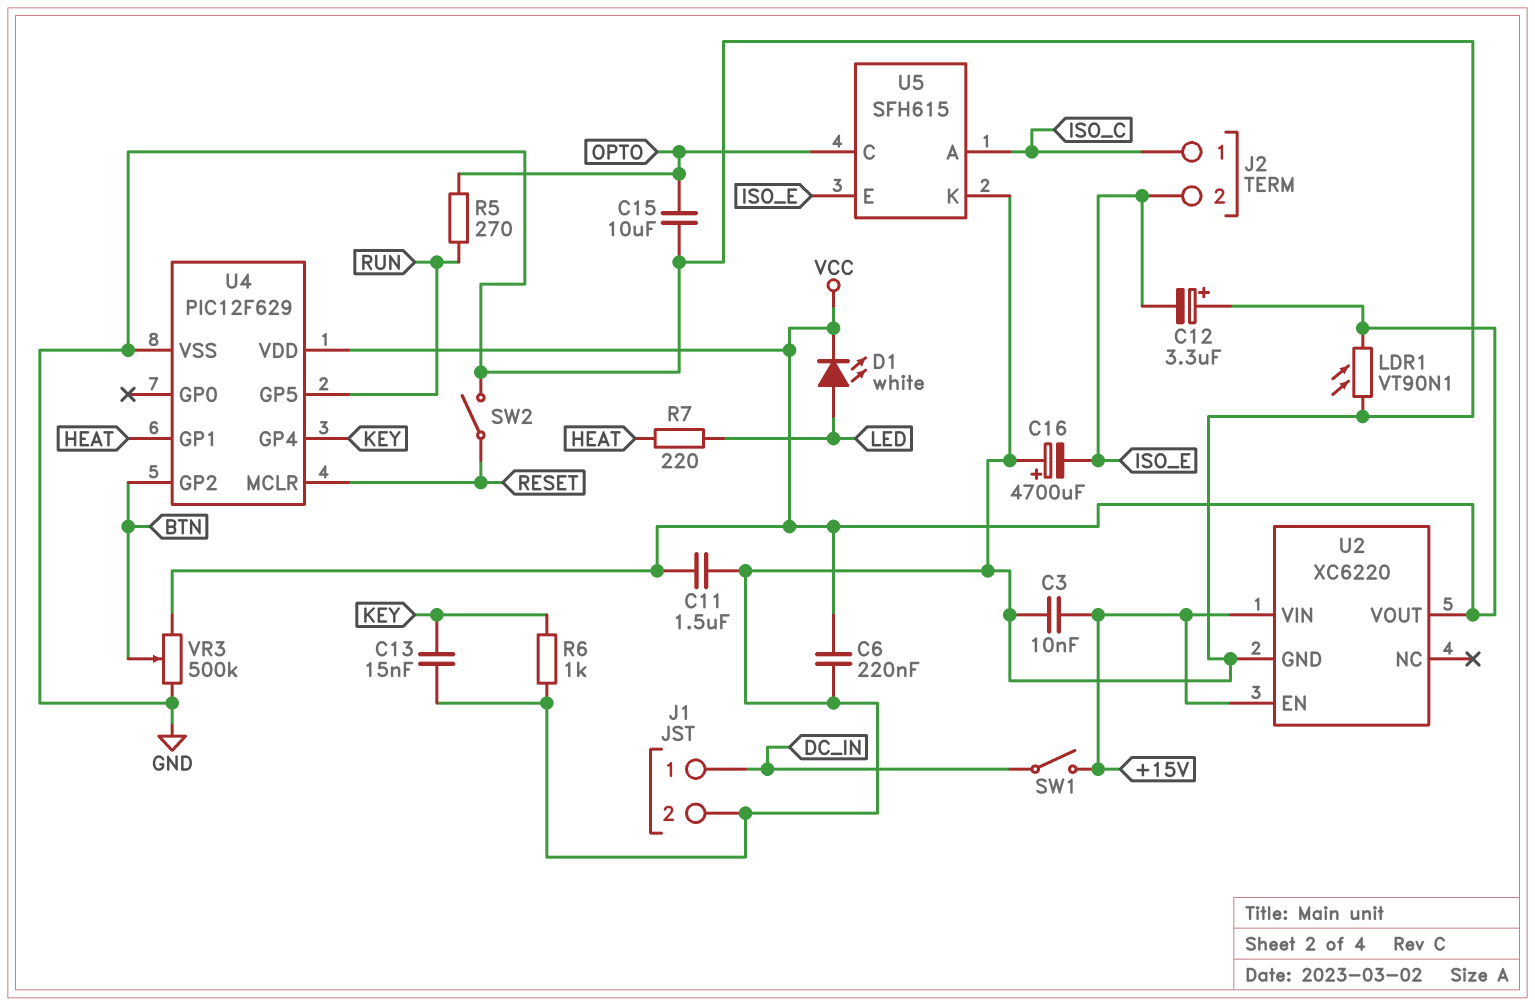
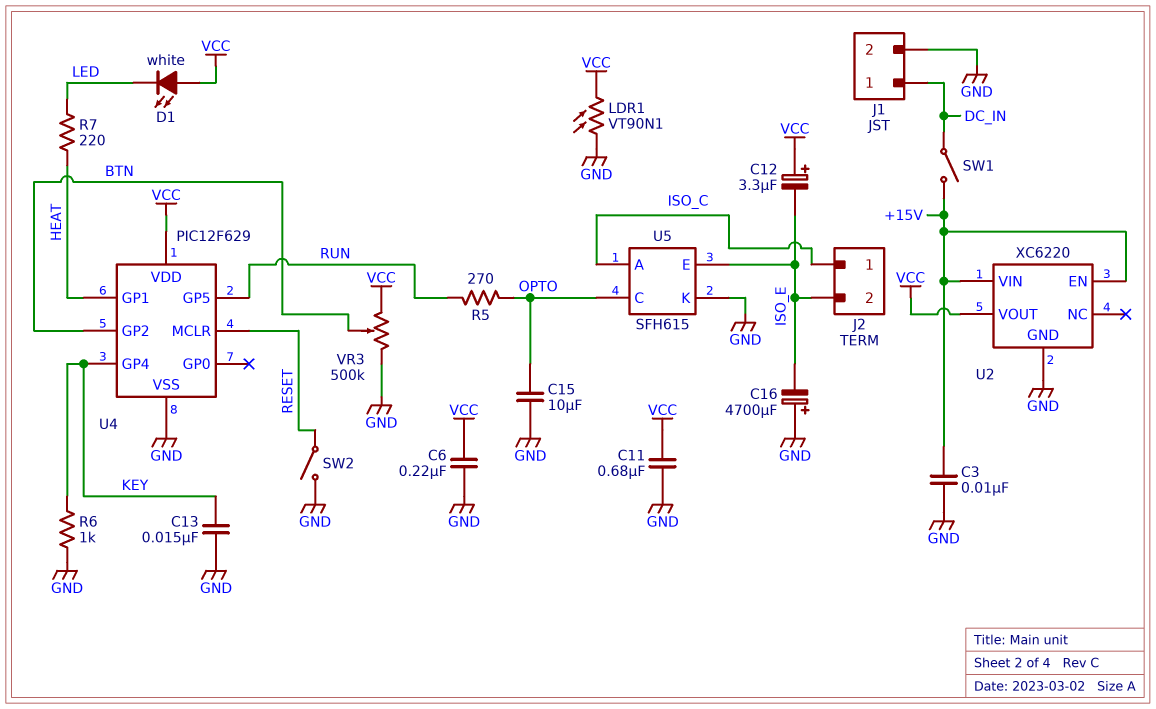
C11: 1.5uF (GND, VCC) -> 680nF (GND, VCC)
D1: LED white (A LED, K VCC) -> LED white (A VCC, K LED)

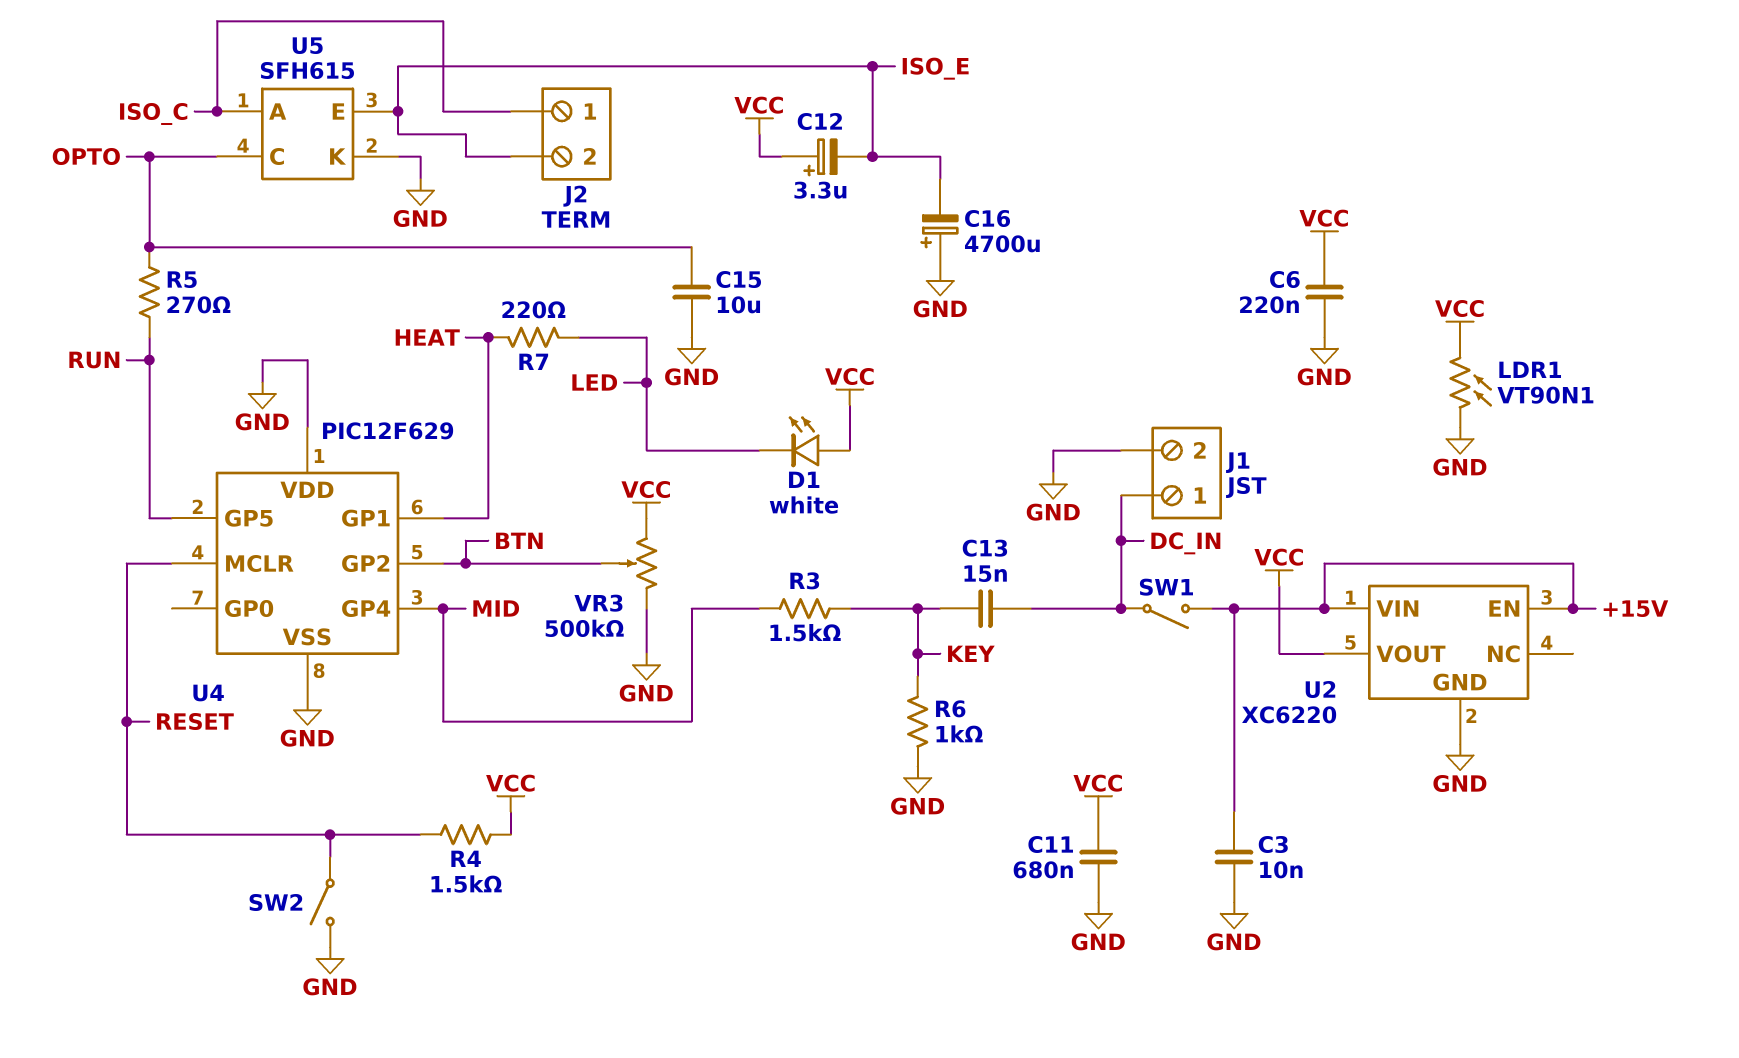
C13: 15nF (GND, KEY) -> 15nF (DC_IN, KEY)
R3: none -> 1.5k (KEY, MID)
R4: none -> 1.5k (RESET, VCC)
U4 pin GP4: KEY -> MID
U4 pin VDD: VCC -> GND

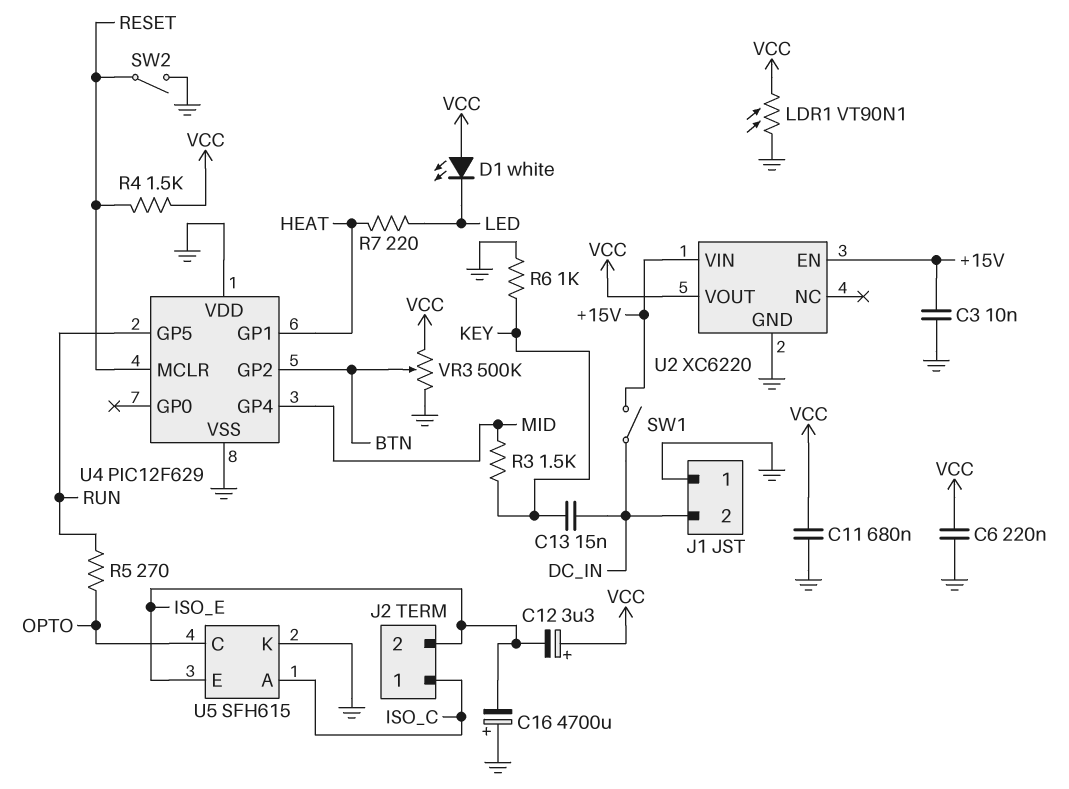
C15: 10uF (GND, OPTO) -> none
J1 pin 1: DC_IN -> GND
J1 pin 2: GND -> DC_IN

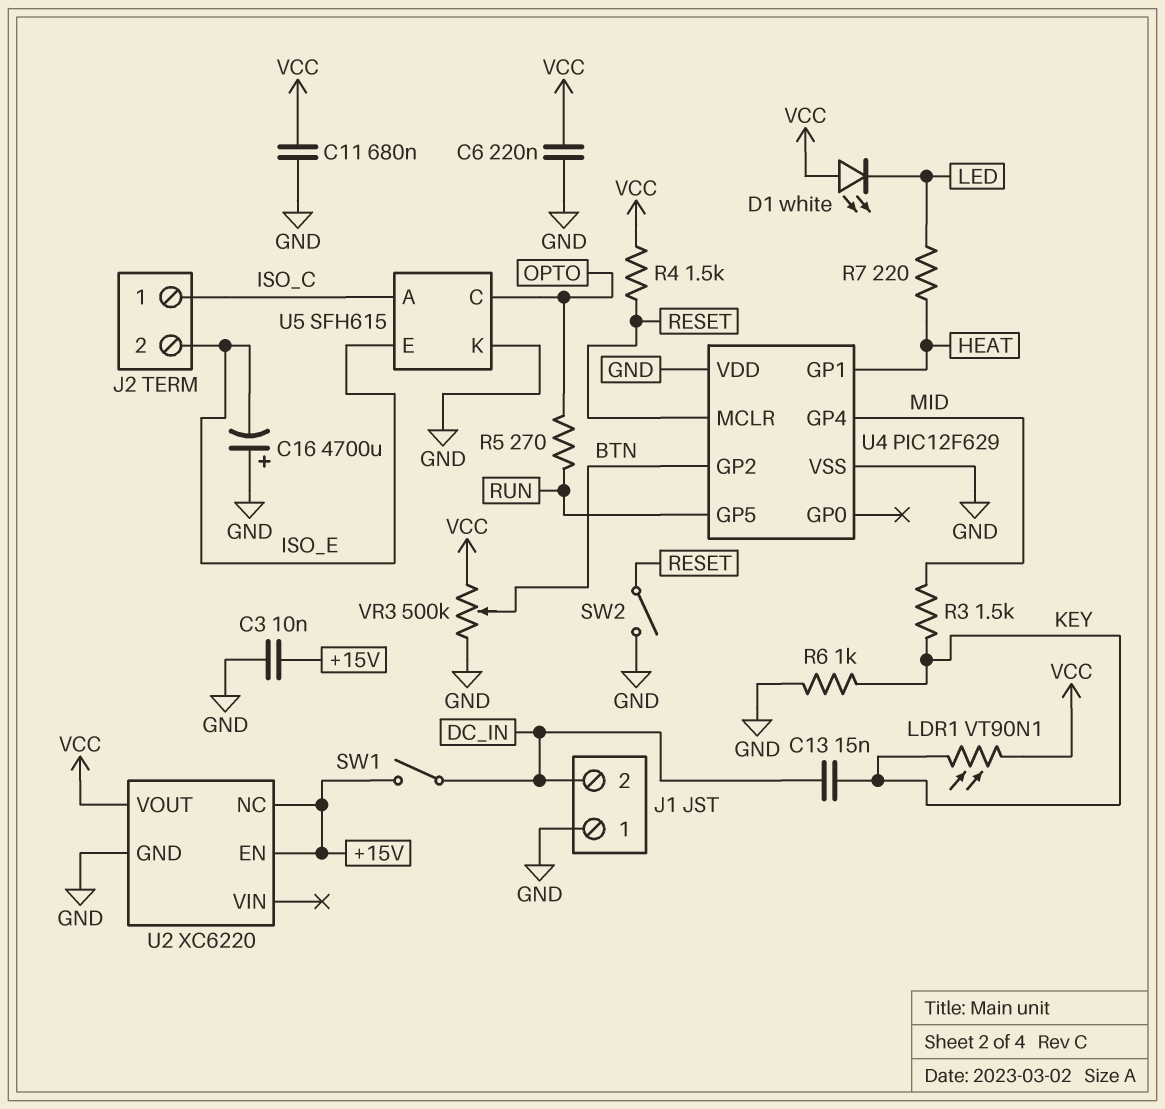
C12: 3.3uF (plus VCC, minus ISO_E) -> none
LDR1: VT90N1 (GND, VCC) -> VT90N1 (KEY, VCC)
U2 pin NC: none -> +15V
U2 pin VIN: +15V -> none

